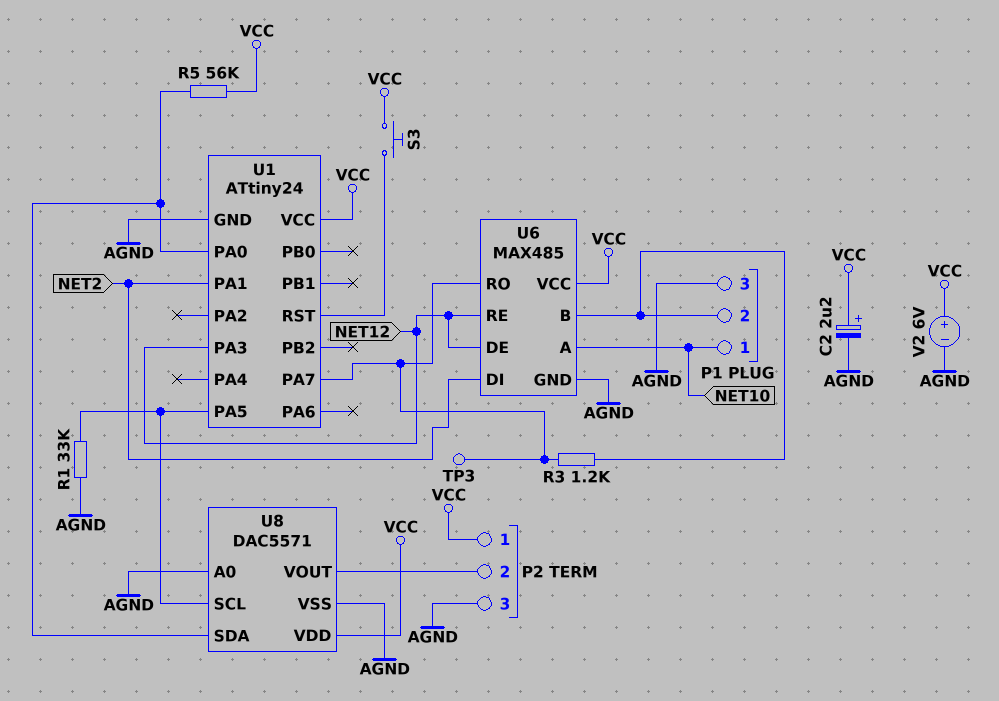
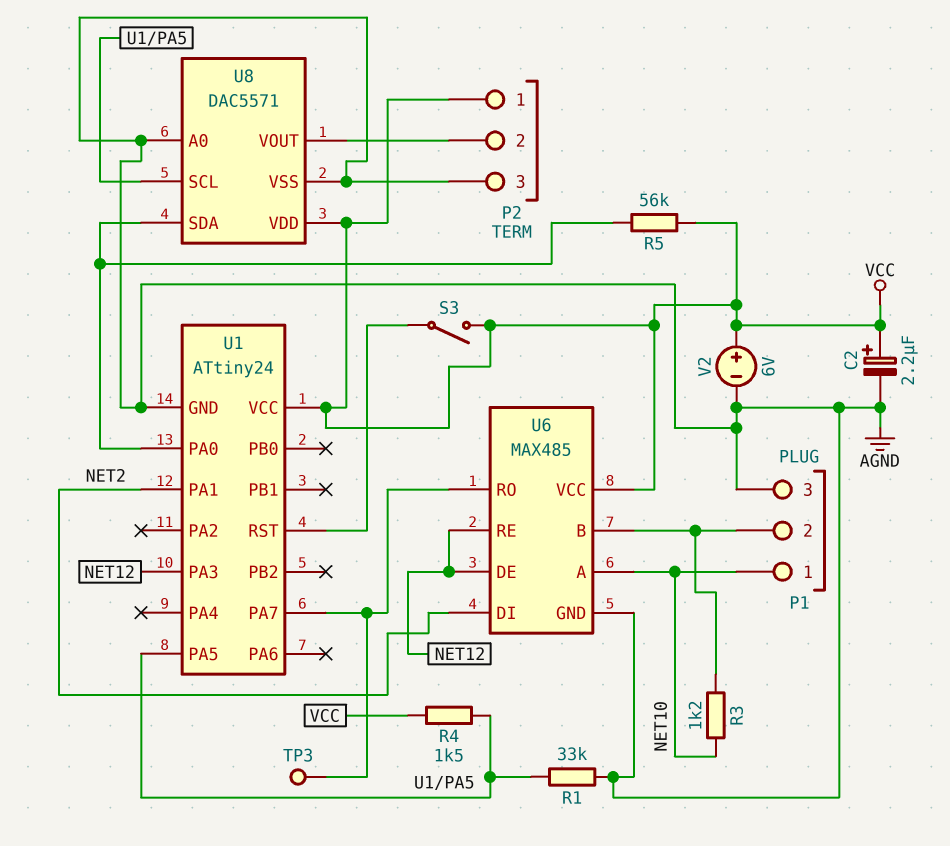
R3: 1.2k (P1/2, U1/PA7) -> 1.2k (NET10, P1/2)
R4: none -> 1.5k (U1/PA5, VCC)
S3: button (U1/RST, VCC) -> switch (U1/RST, VCC)

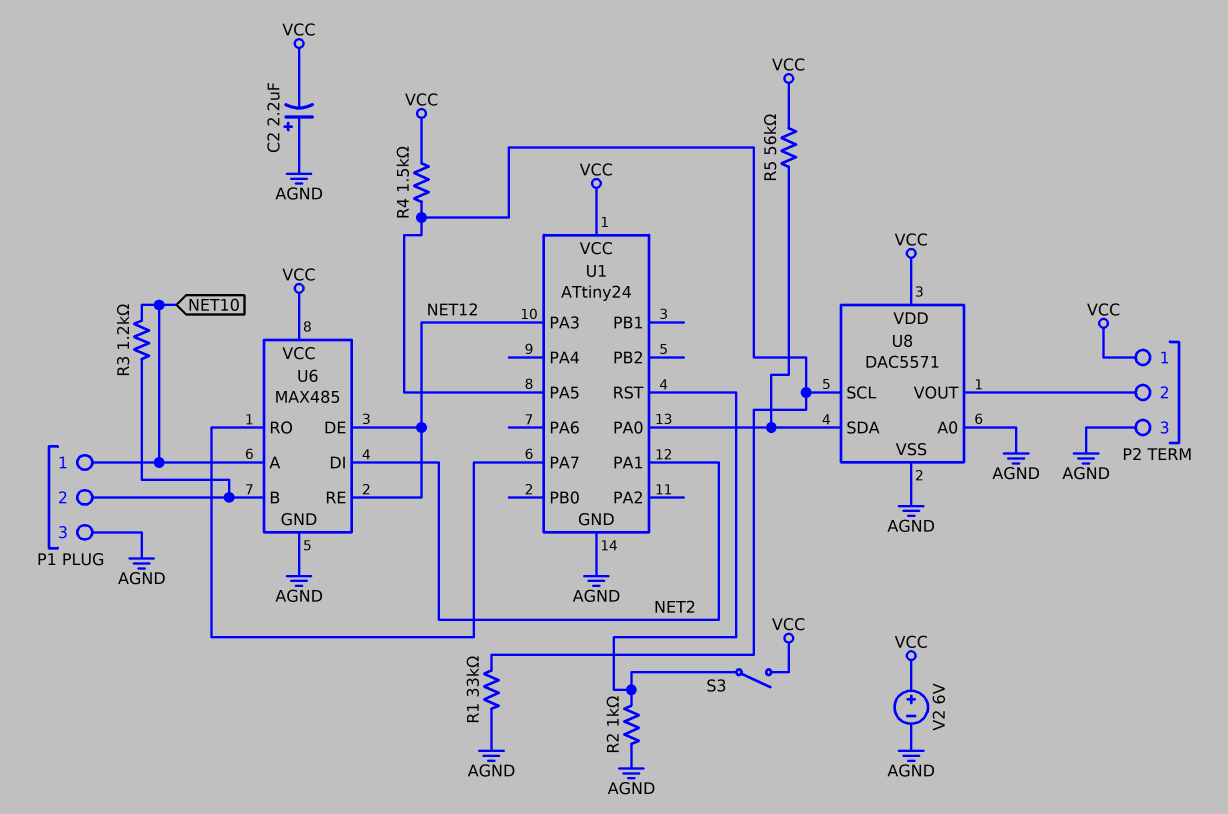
C2: 2.2uF (plus VCC, minus AGND) -> 2.2uF (plus AGND, minus VCC)
R2: none -> 1k (AGND, U1/RST)
TP3: test point (U1/PA7) -> none

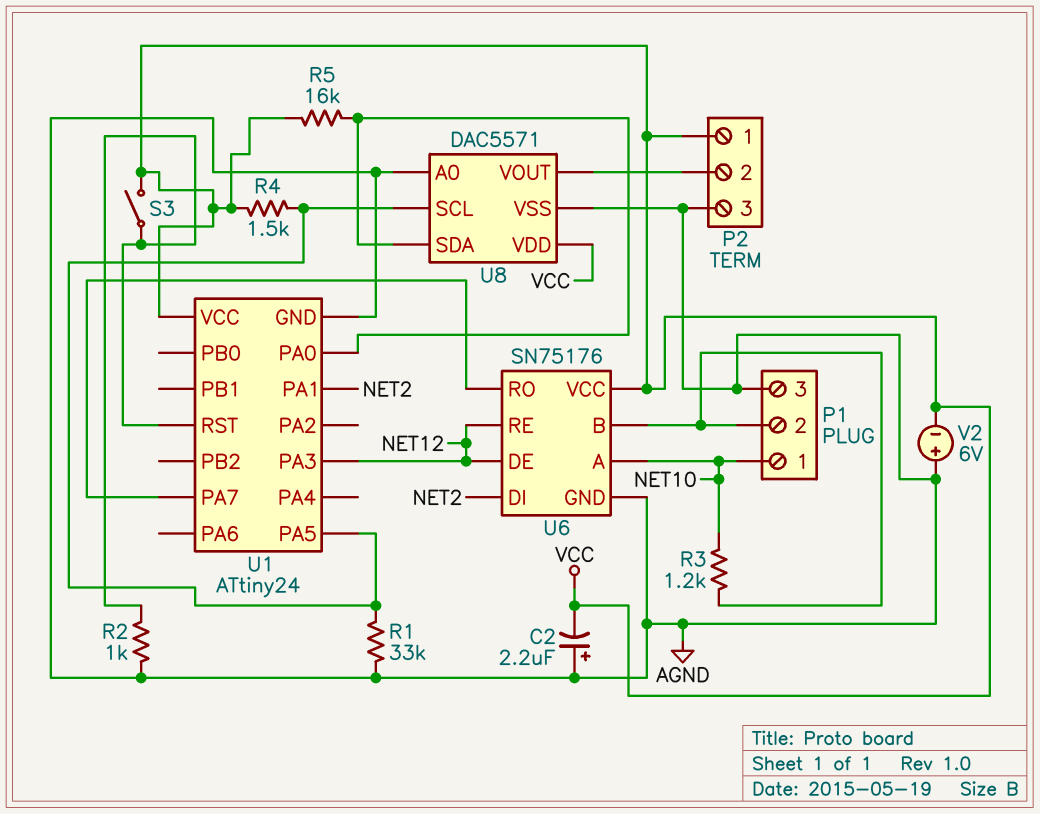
R5: 56k (U1/PA0, VCC) -> 16k (U1/PA0, VCC)
U6: MAX485 -> SN75176
V2: 6V (plus VCC, minus AGND) -> 6V (plus AGND, minus VCC)

